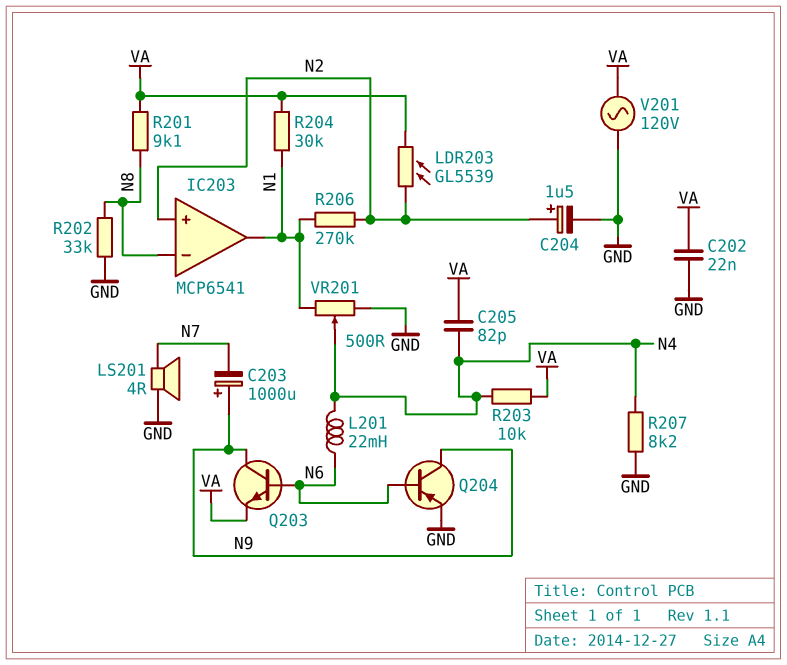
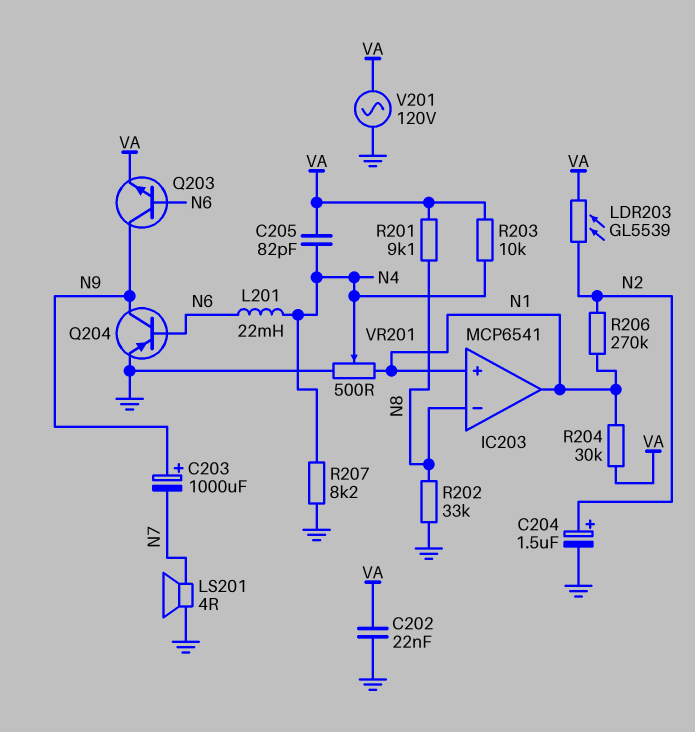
IC203 pin in+: N2 -> N1

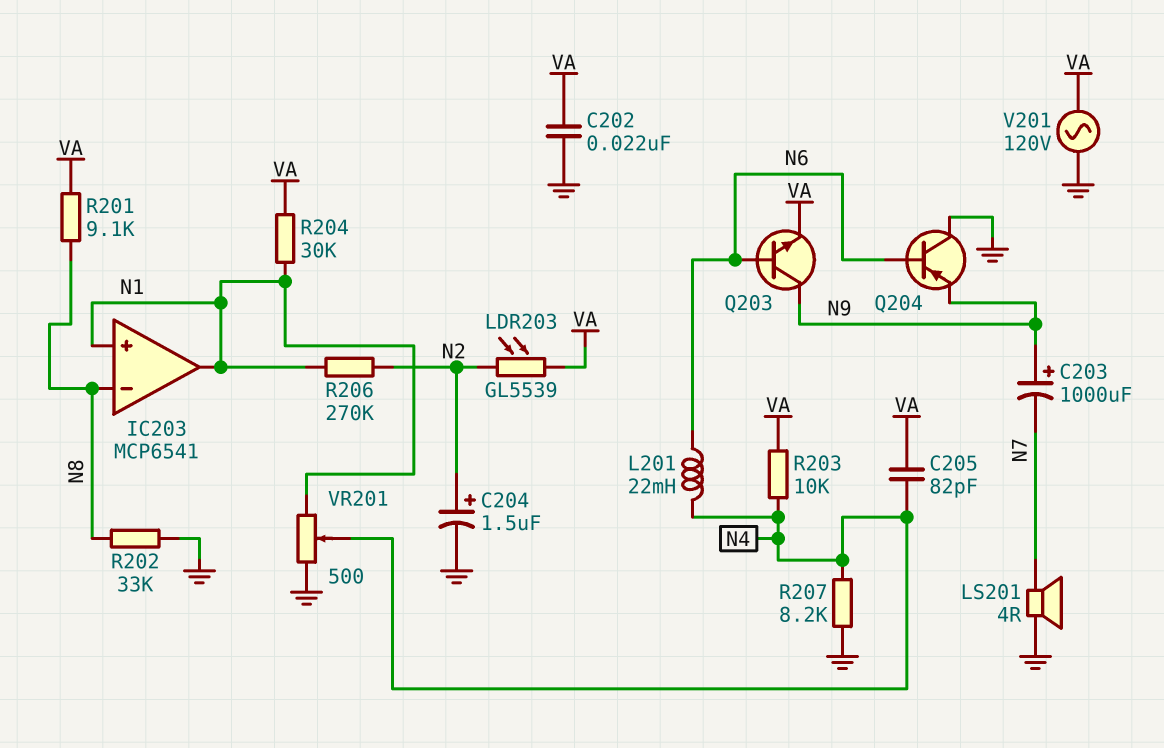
Q204: PNP (B N6, C N9, E GND) -> PNP (B N6, C GND, E N9)

